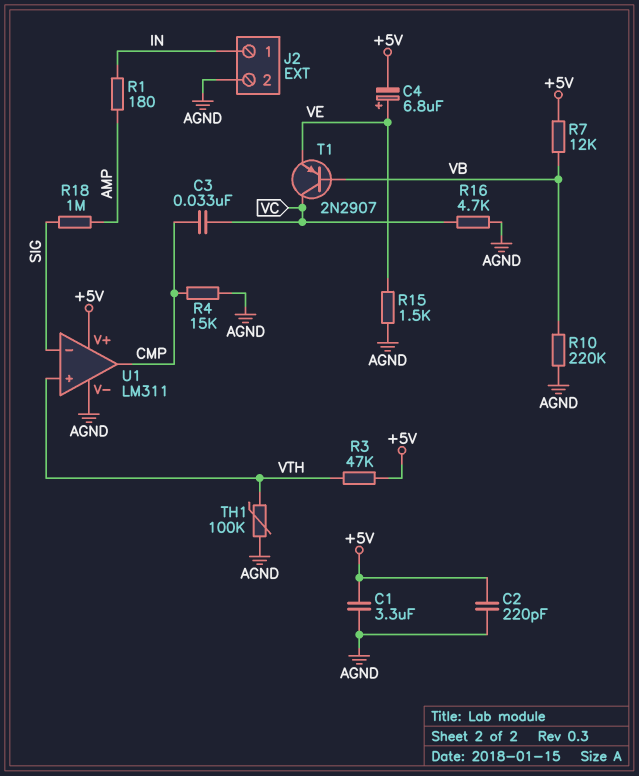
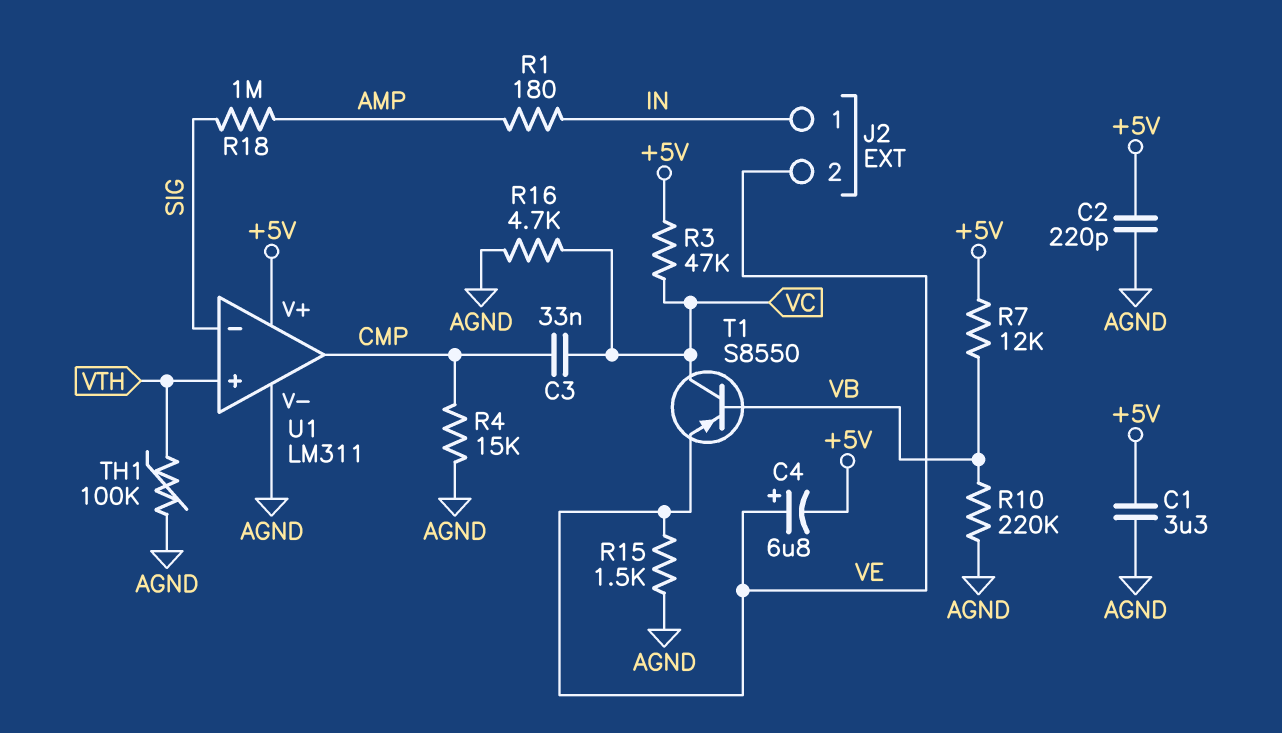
J2 pin 2: AGND -> VE
R3: 47k (+5V, VTH) -> 47k (+5V, VC)
T1: PNP 2N2907 (B VB, C VC, E VE) -> PNP S8550 (B VB, C VC, E VE)

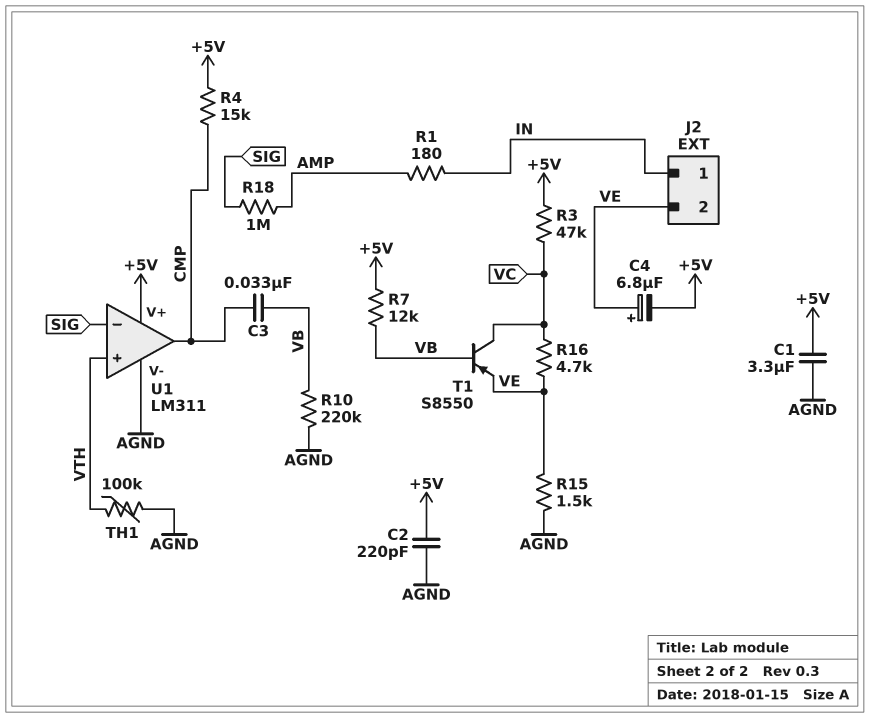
C3: 33nF (CMP, VC) -> 33nF (CMP, VB)
R4: 15k (AGND, CMP) -> 15k (+5V, CMP)
R16: 4.7k (AGND, VC) -> 4.7k (VC, VE)

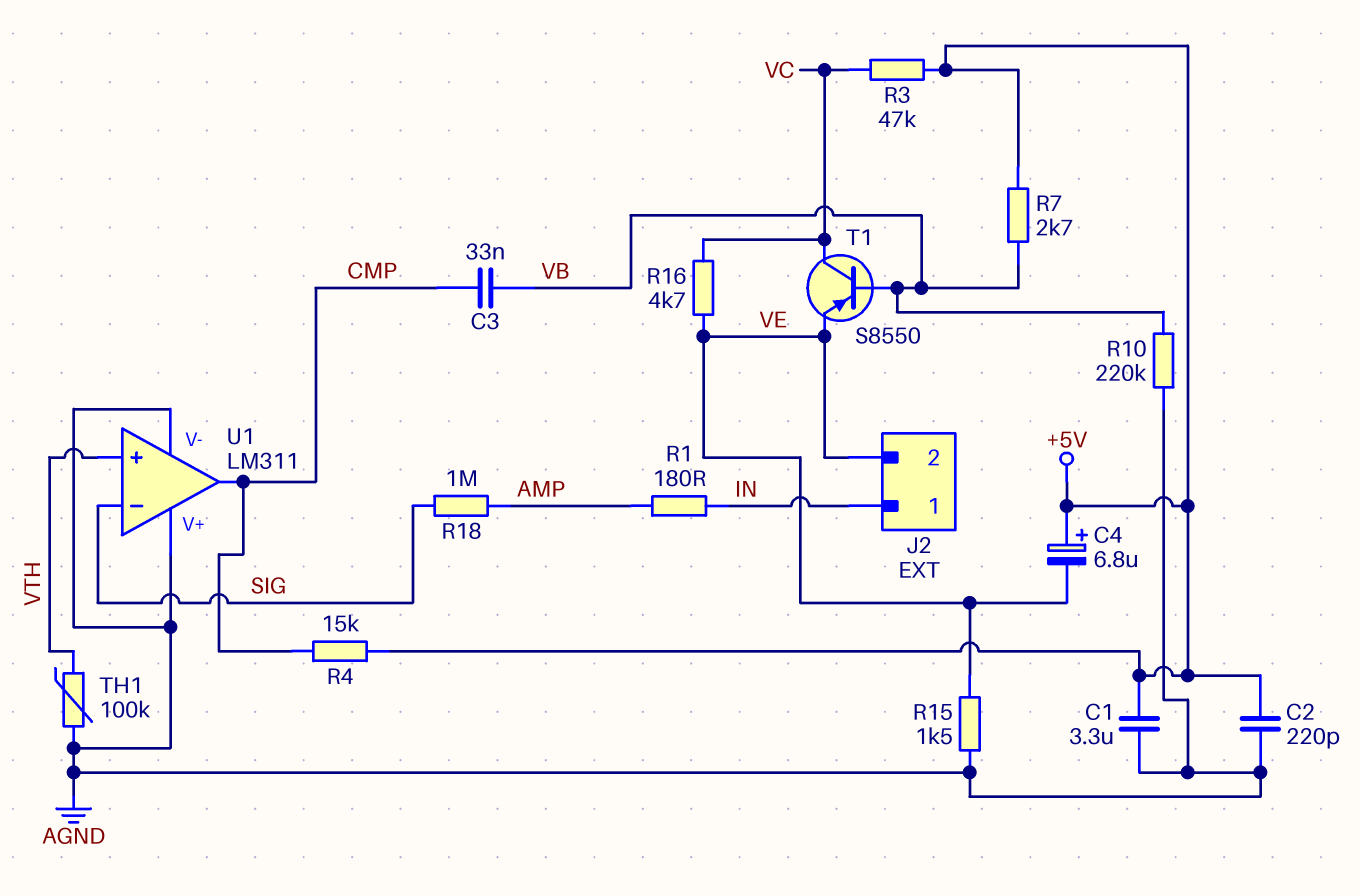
C4: 6.8uF (plus VE, minus +5V) -> 6.8uF (plus +5V, minus VE)
R7: 12k (+5V, VB) -> 2.7k (+5V, VB)
U1 pin V+: +5V -> AGND

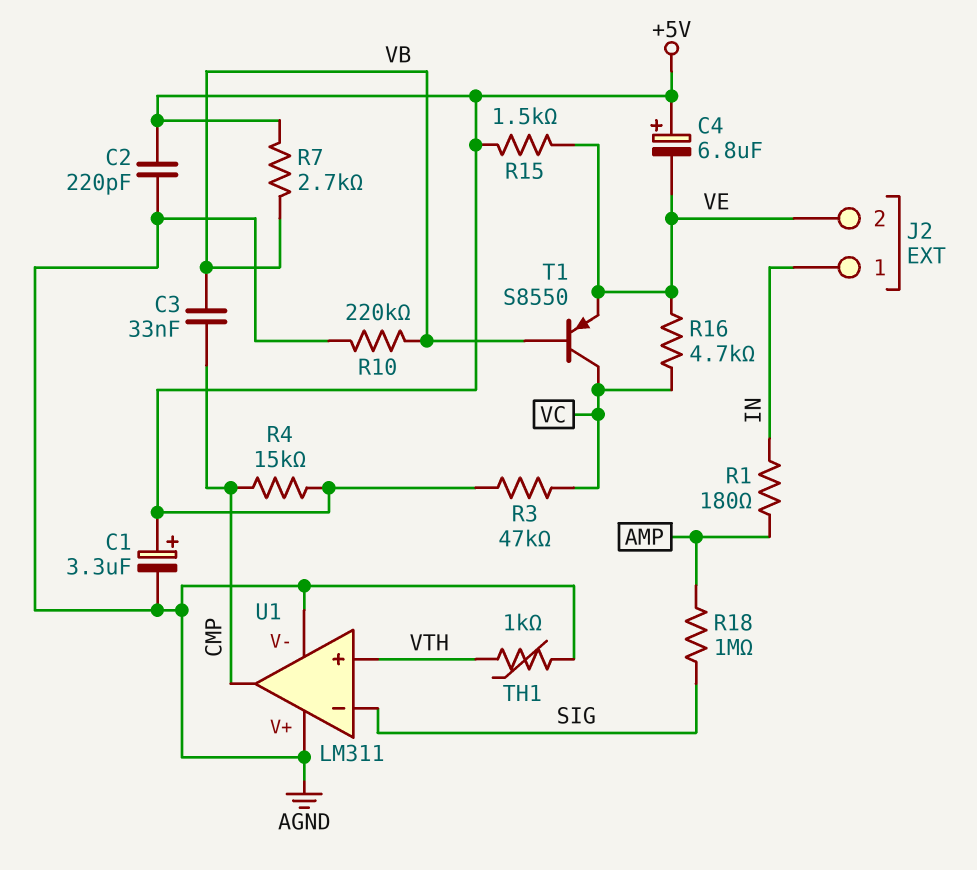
C1: 3.3uF (+5V, AGND) -> 3.3uF (plus +5V, minus AGND)
R15: 1.5k (AGND, VE) -> 1.5k (+5V, VE)
TH1: 100k (AGND, VTH) -> 1k (AGND, VTH)

